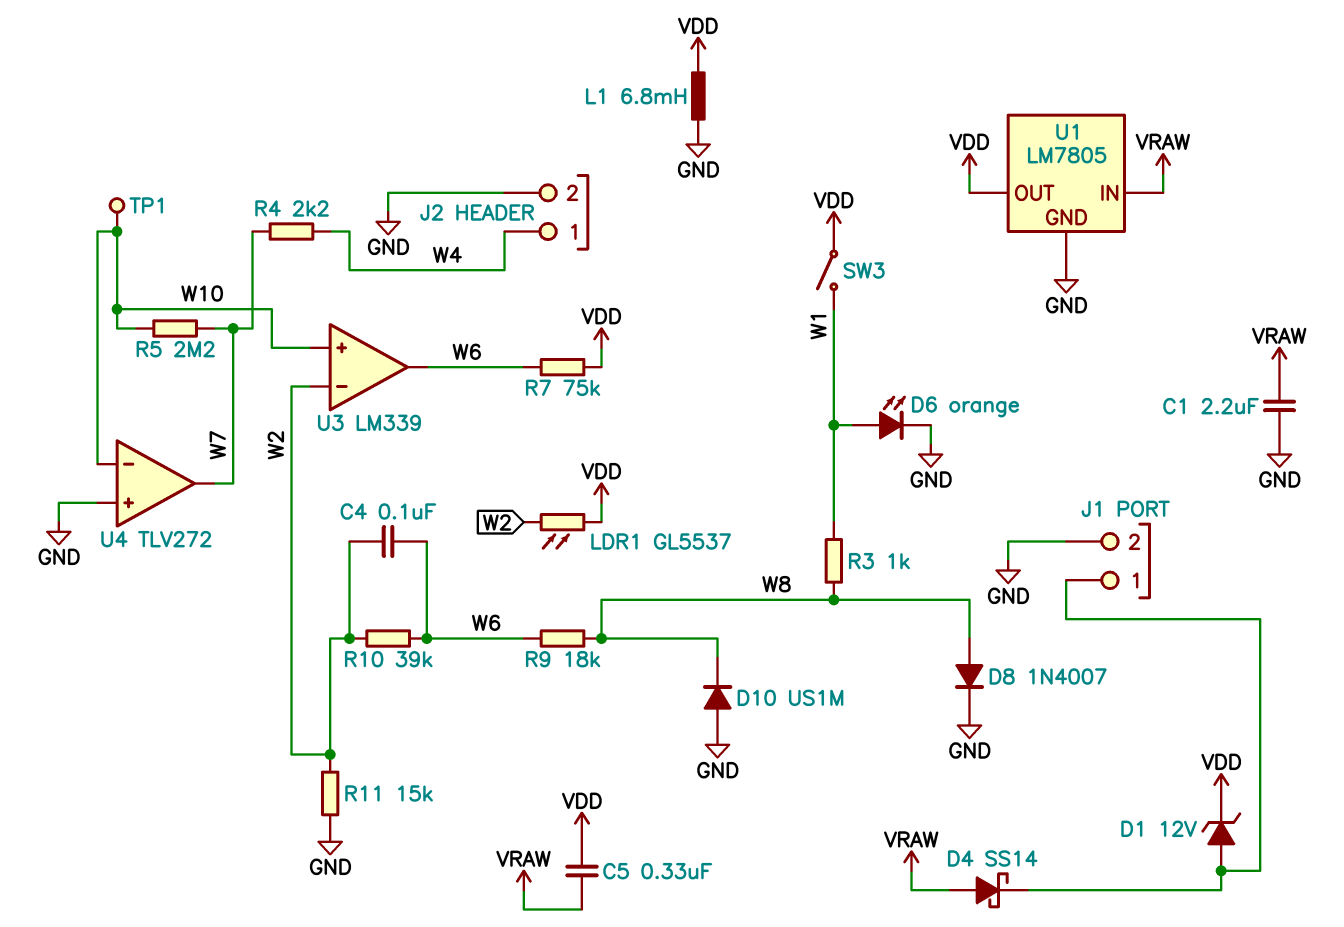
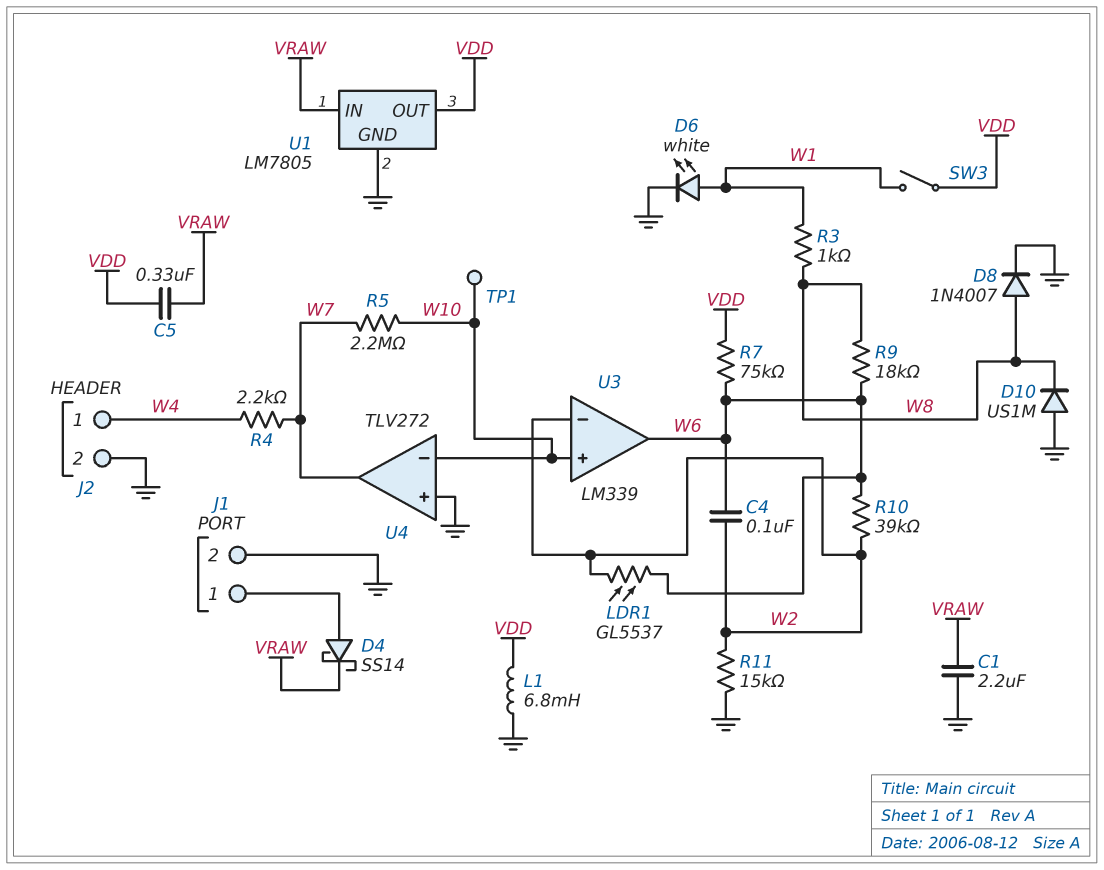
D1: zener 12V (A J1/1, K VDD) -> none
D4: schottky SS14 (A VRAW, K J1/1) -> schottky SS14 (A J1/1, K VRAW)
D6: LED orange (A W1, K GND) -> LED white (A W1, K GND)
LDR1: GL5537 (VDD, W2) -> GL5537 (W2, W6)

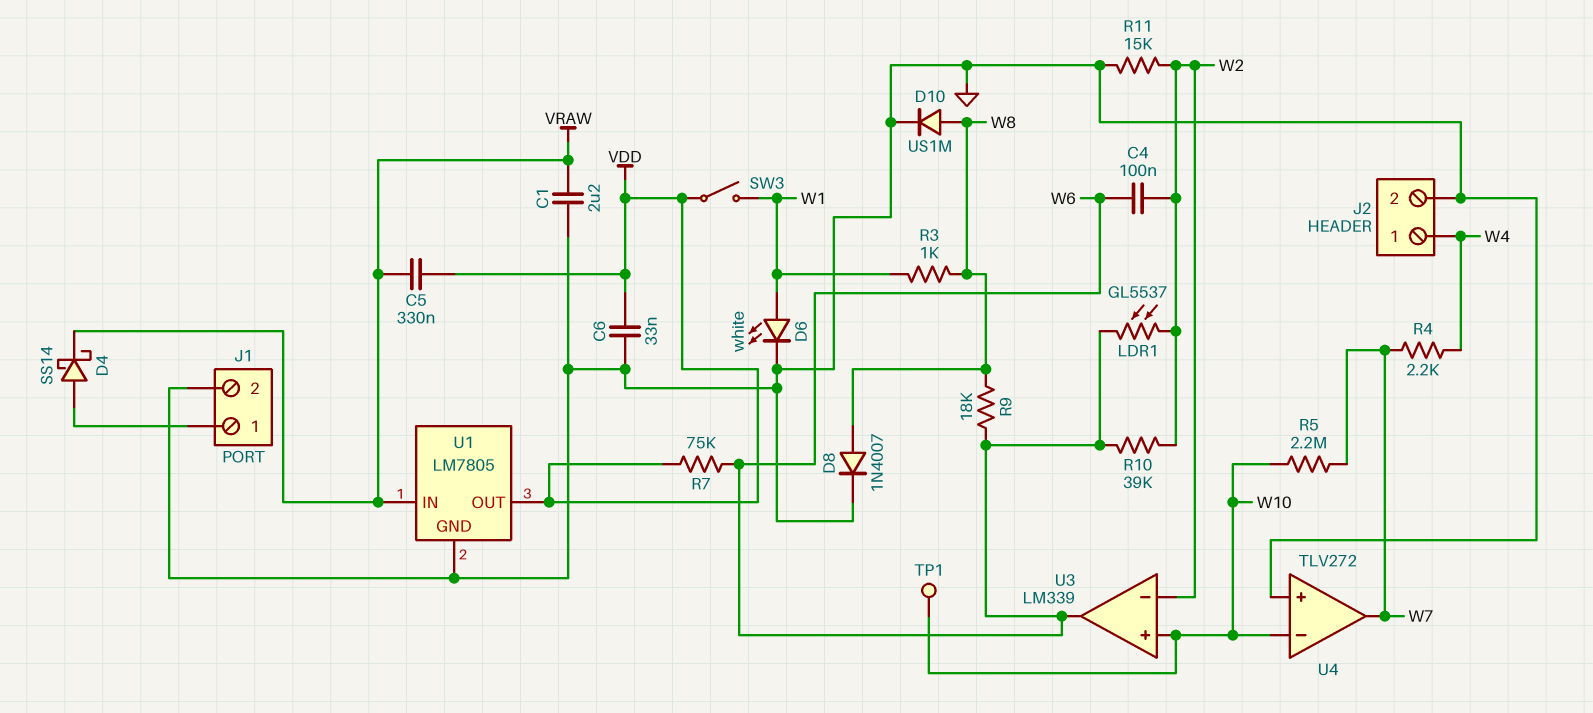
C6: none -> 33nF (GND, VDD)
D10: diode US1M (A GND, K W8) -> diode US1M (A W8, K GND)
L1: 6.8mH (GND, VDD) -> none

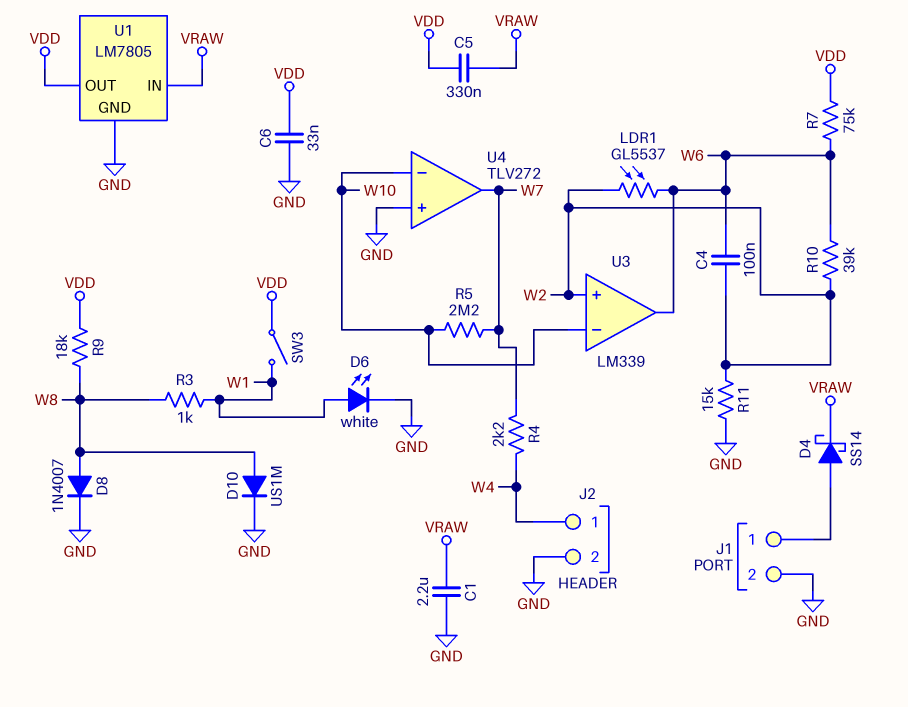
R9: 18k (W6, W8) -> 18k (VDD, W8)
TP1: test point (W10) -> none
U3 pin in+: W10 -> W2
U3 pin in-: W2 -> W10

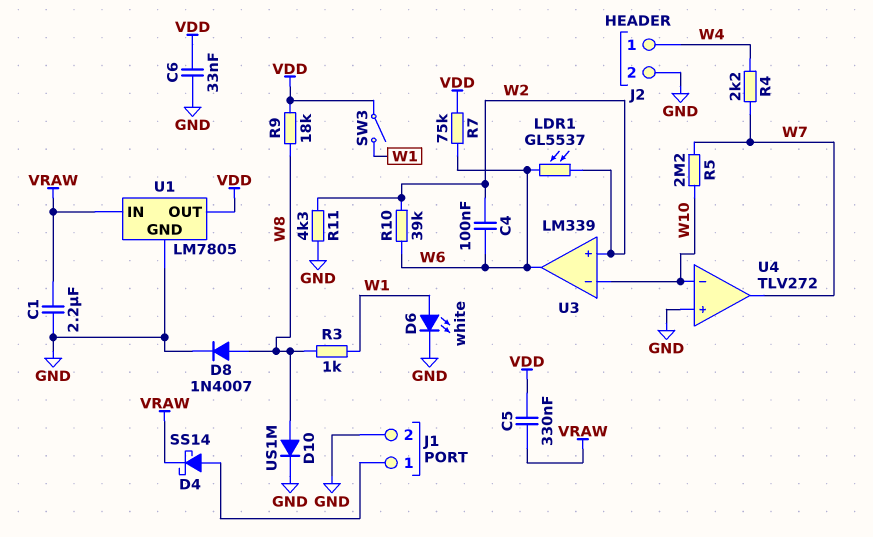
R11: 15k (GND, W2) -> 4.3k (GND, W2)

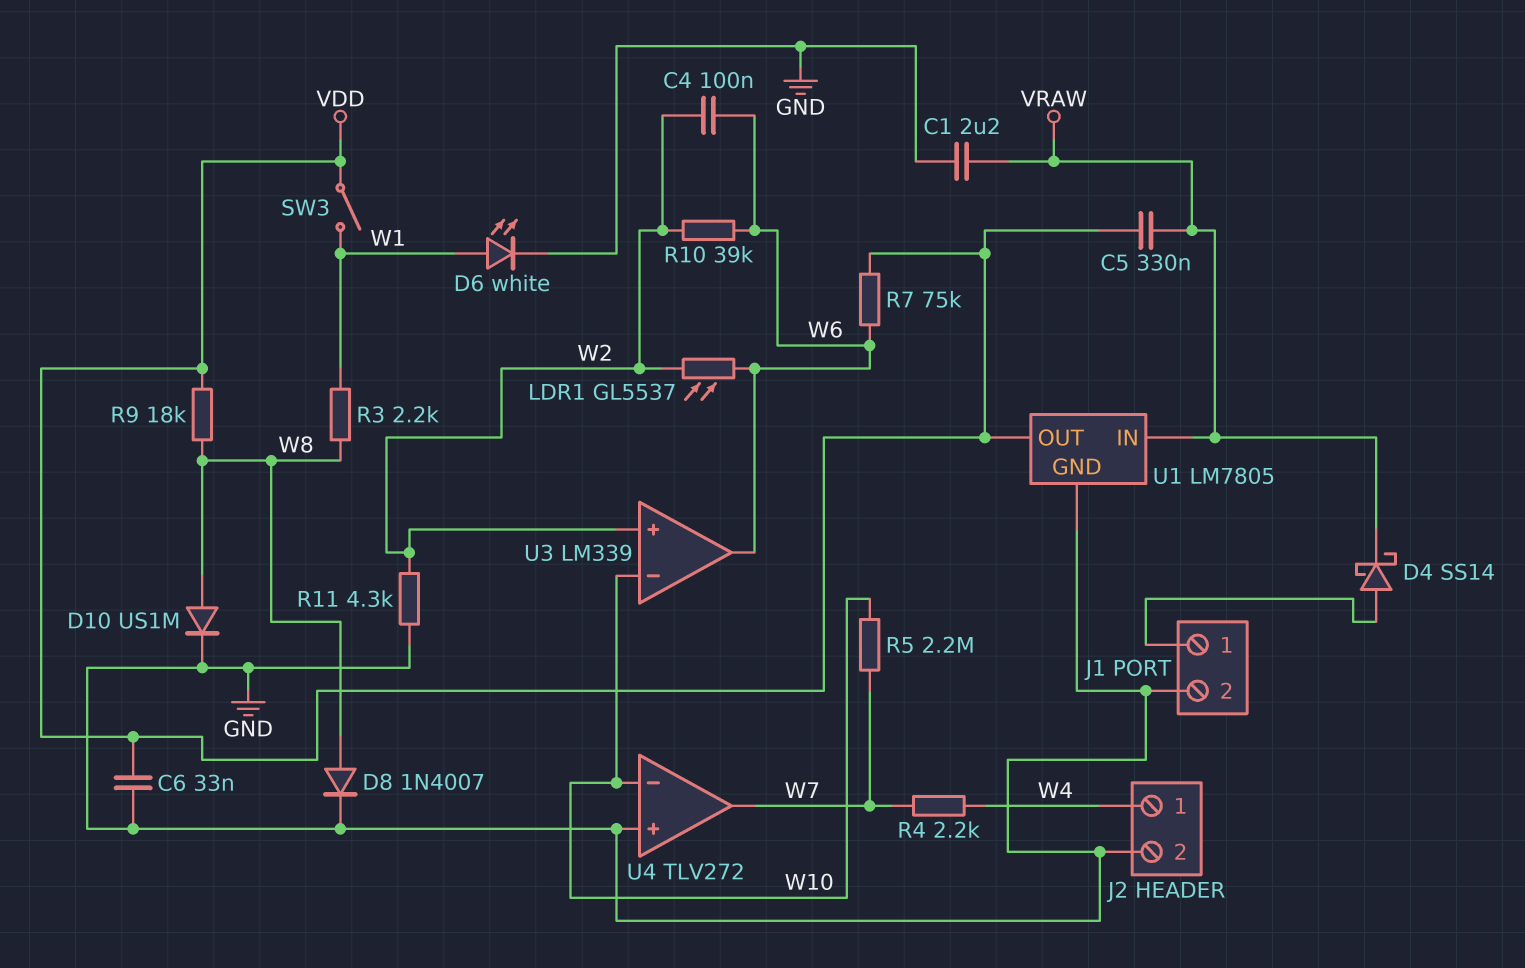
R3: 1k (W1, W8) -> 2.2k (W1, W8)

